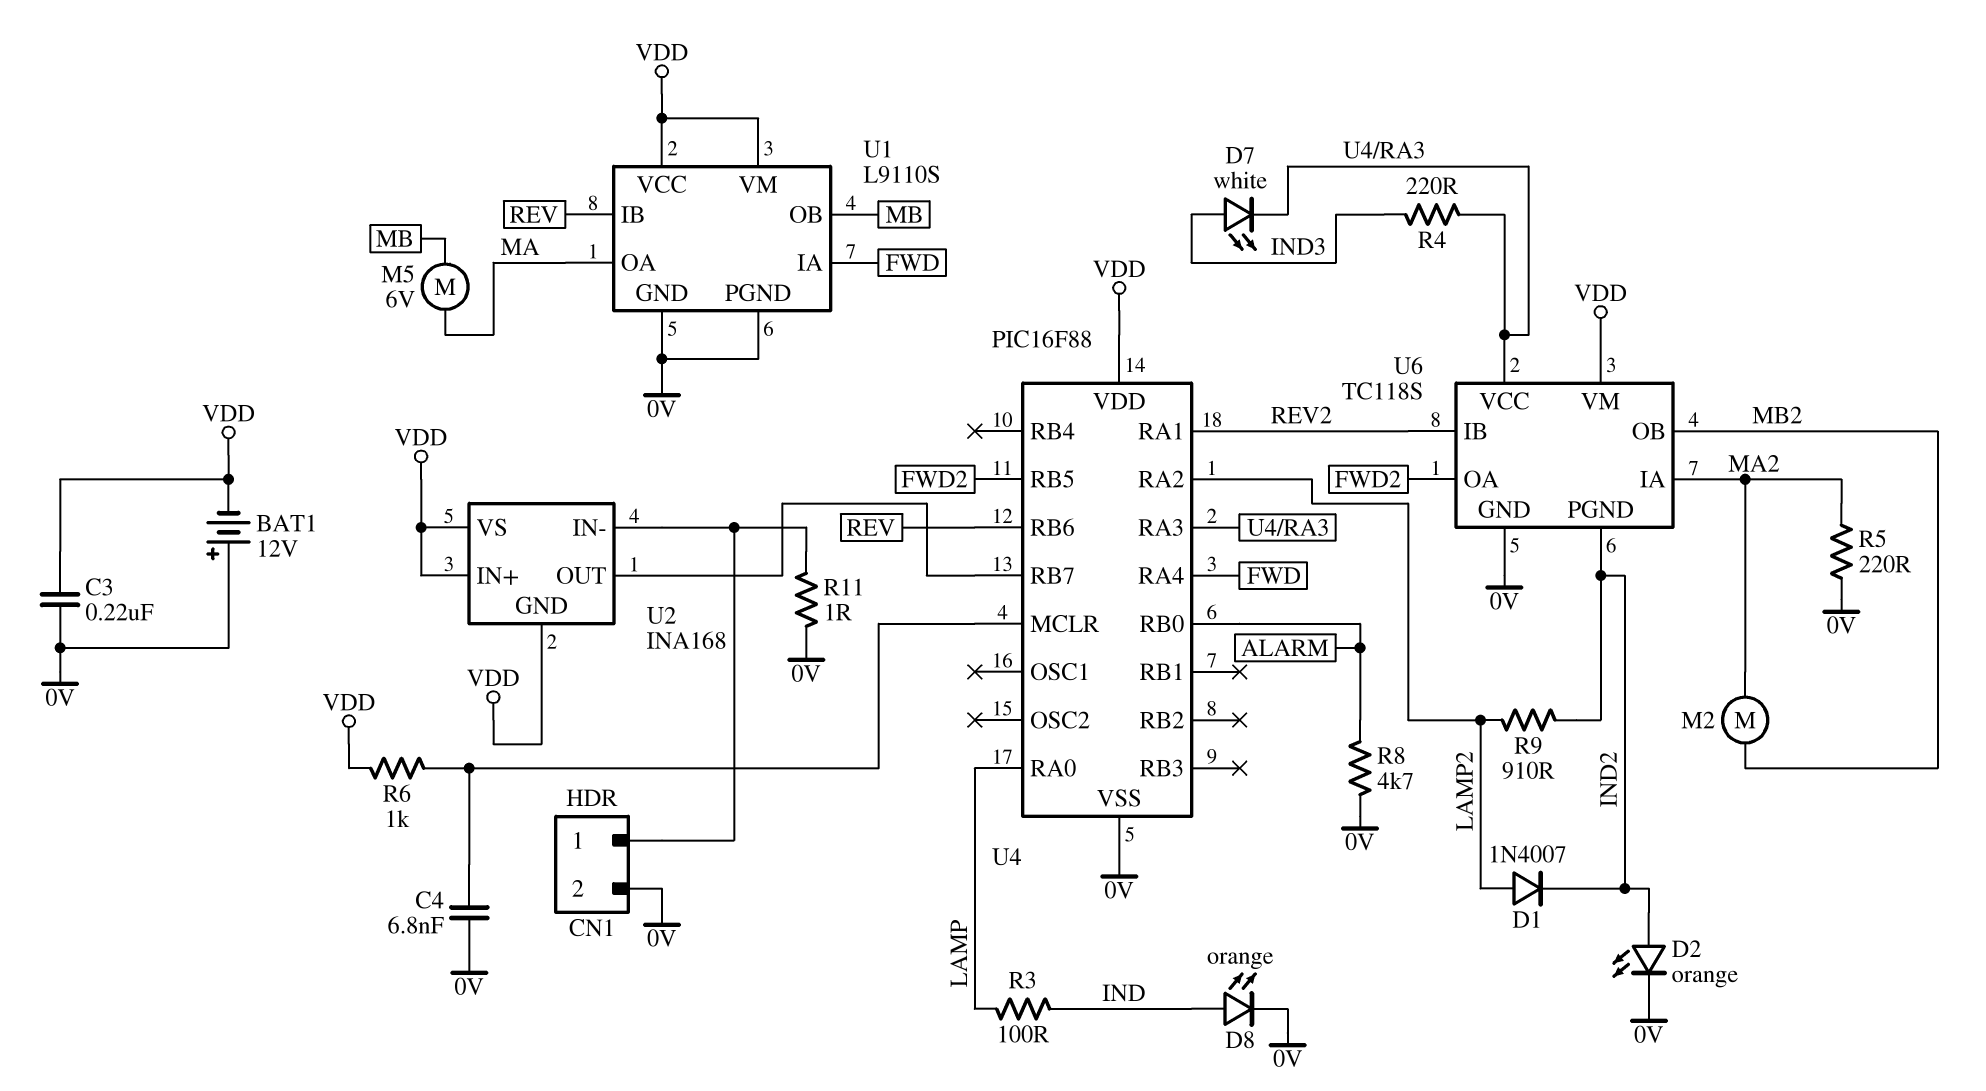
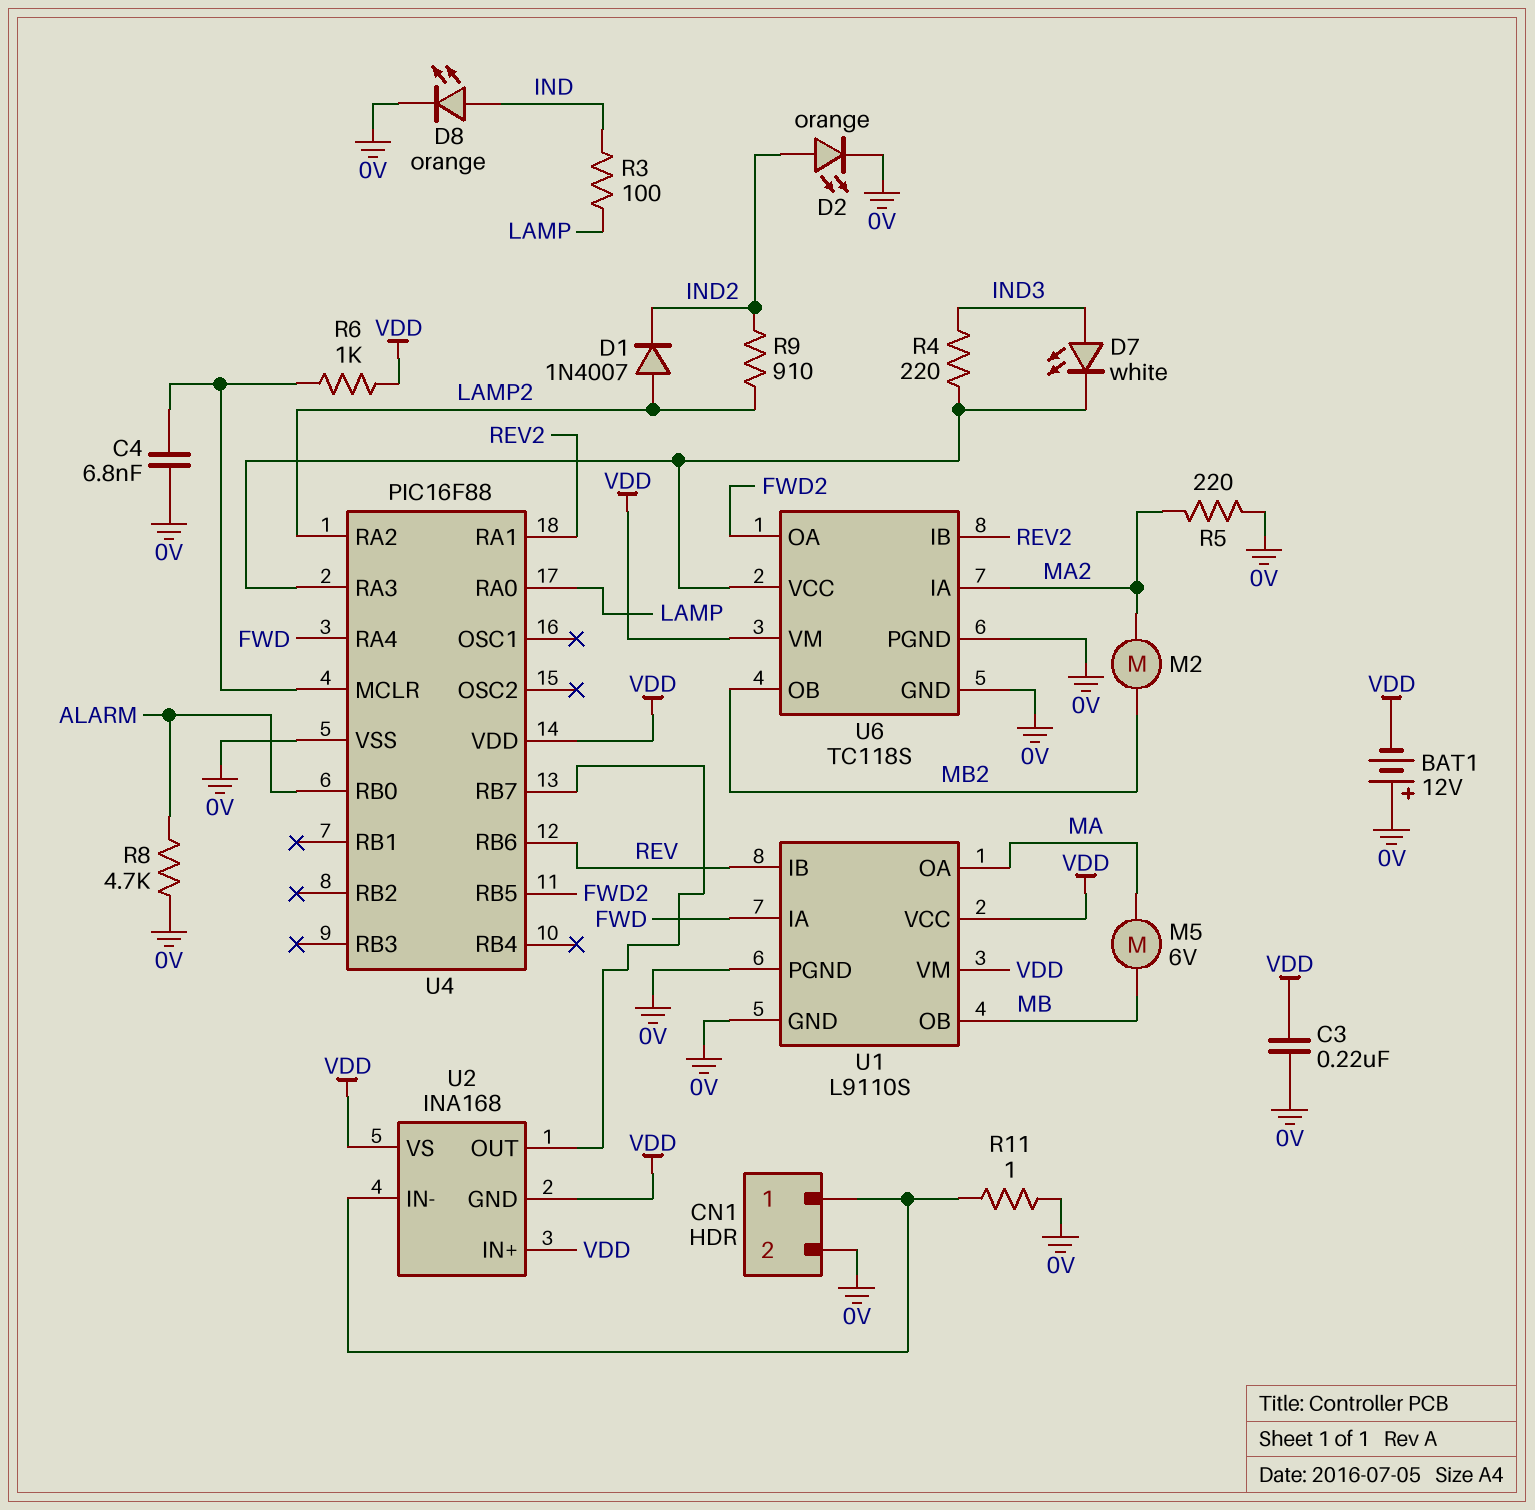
U6 pin PGND: IND2 -> 0V

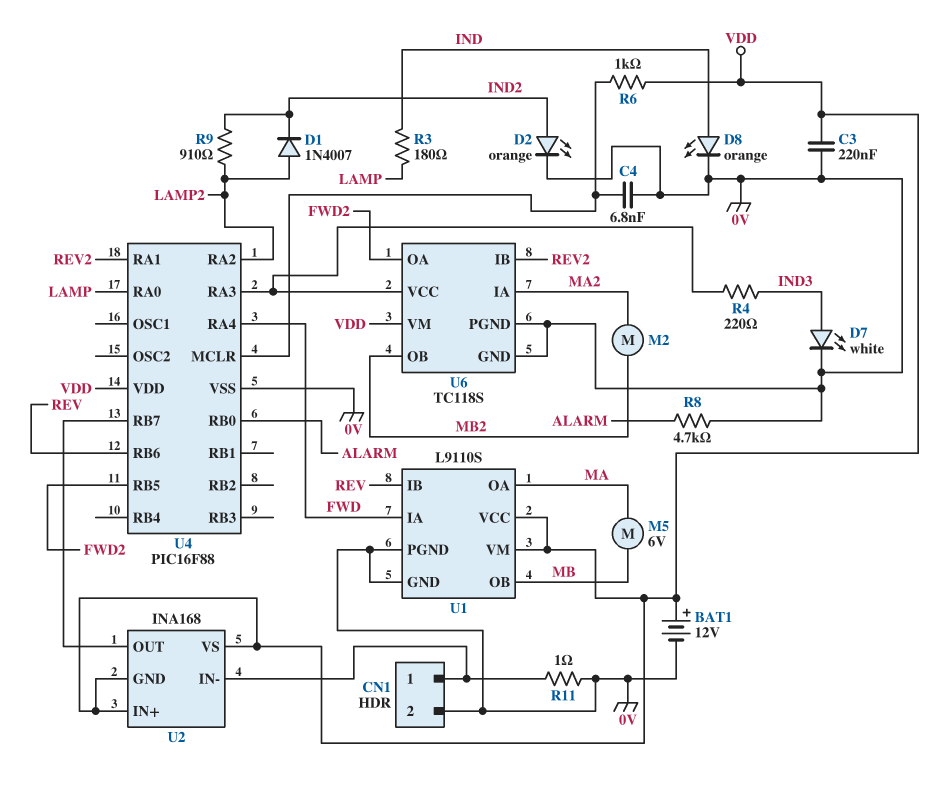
BAT1: 12V (plus 0V, minus VDD) -> 12V (plus VDD, minus 0V)
D7: LED white (A IND3, K U4/RA3) -> LED white (A IND3, K 0V)
R3: 100 (IND, LAMP) -> 180 (IND, LAMP)
R5: 220 (0V, MA2) -> none

